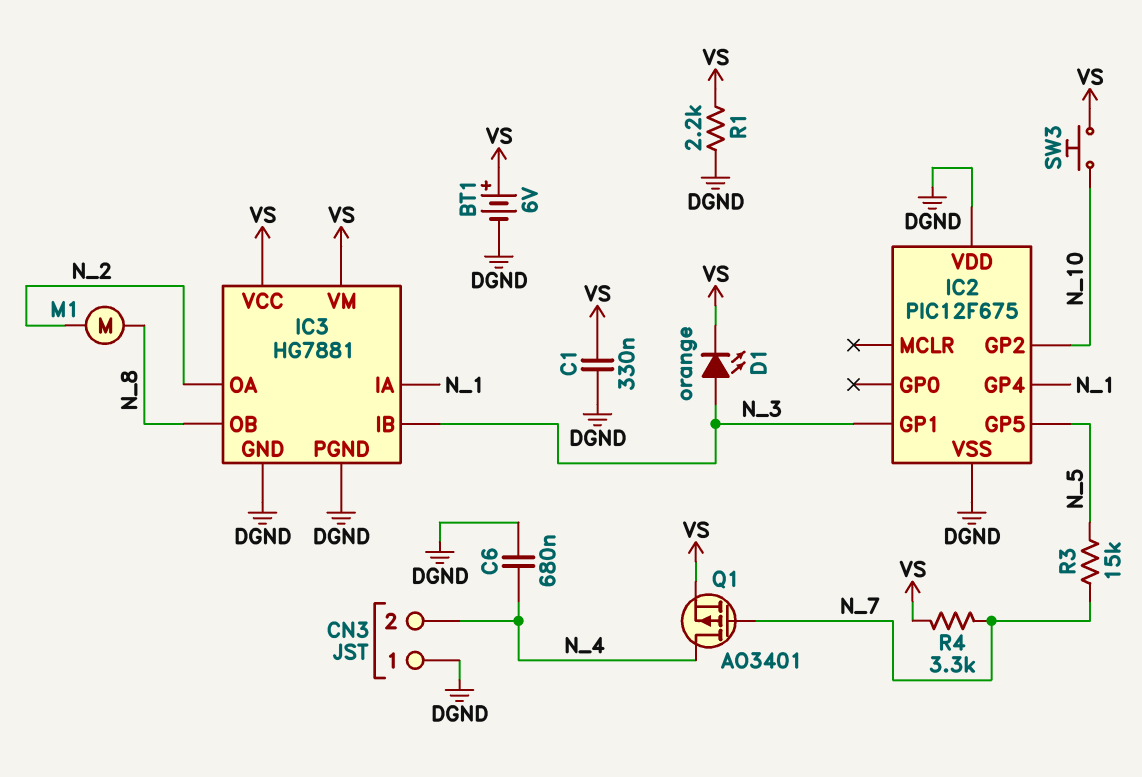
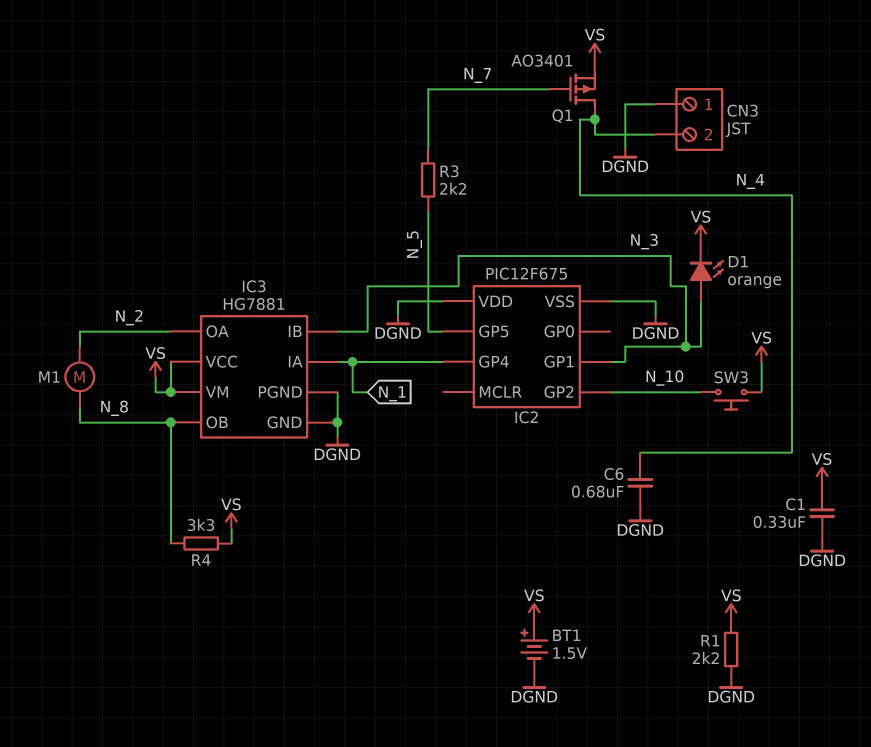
BT1: 6V (plus VS, minus DGND) -> 1.5V (plus VS, minus DGND)
R3: 15k (N_5, N_7) -> 2.2k (N_5, N_7)
R4: 3.3k (N_7, VS) -> 3.3k (N_8, VS)

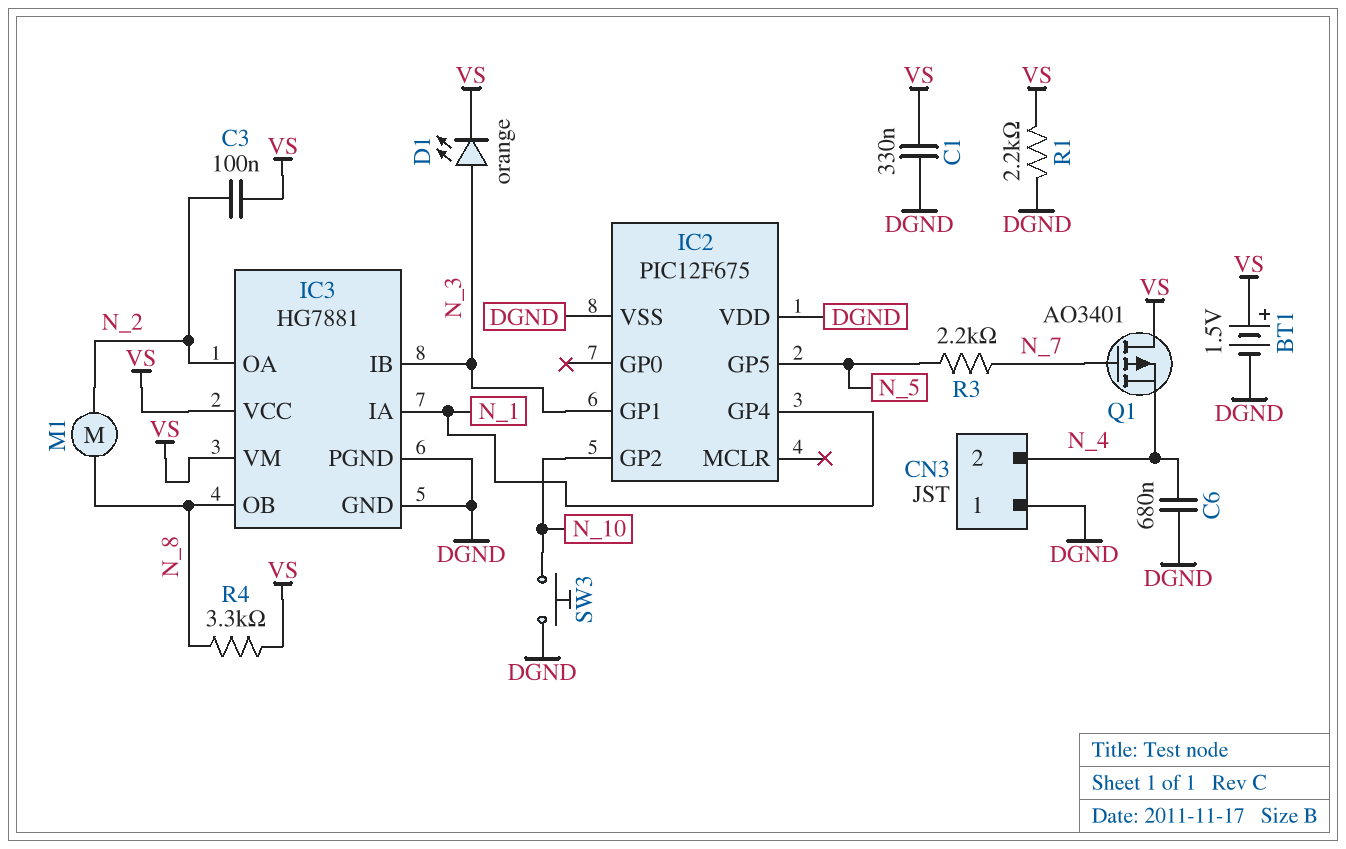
C3: none -> 100nF (N_2, VS)
Q1: PMOS AO3401 (G N_7, D N_4, S VS) -> PMOS AO3401 (G N_7, D VS, S N_4)
SW3: button (N_10, VS) -> button (DGND, N_10)

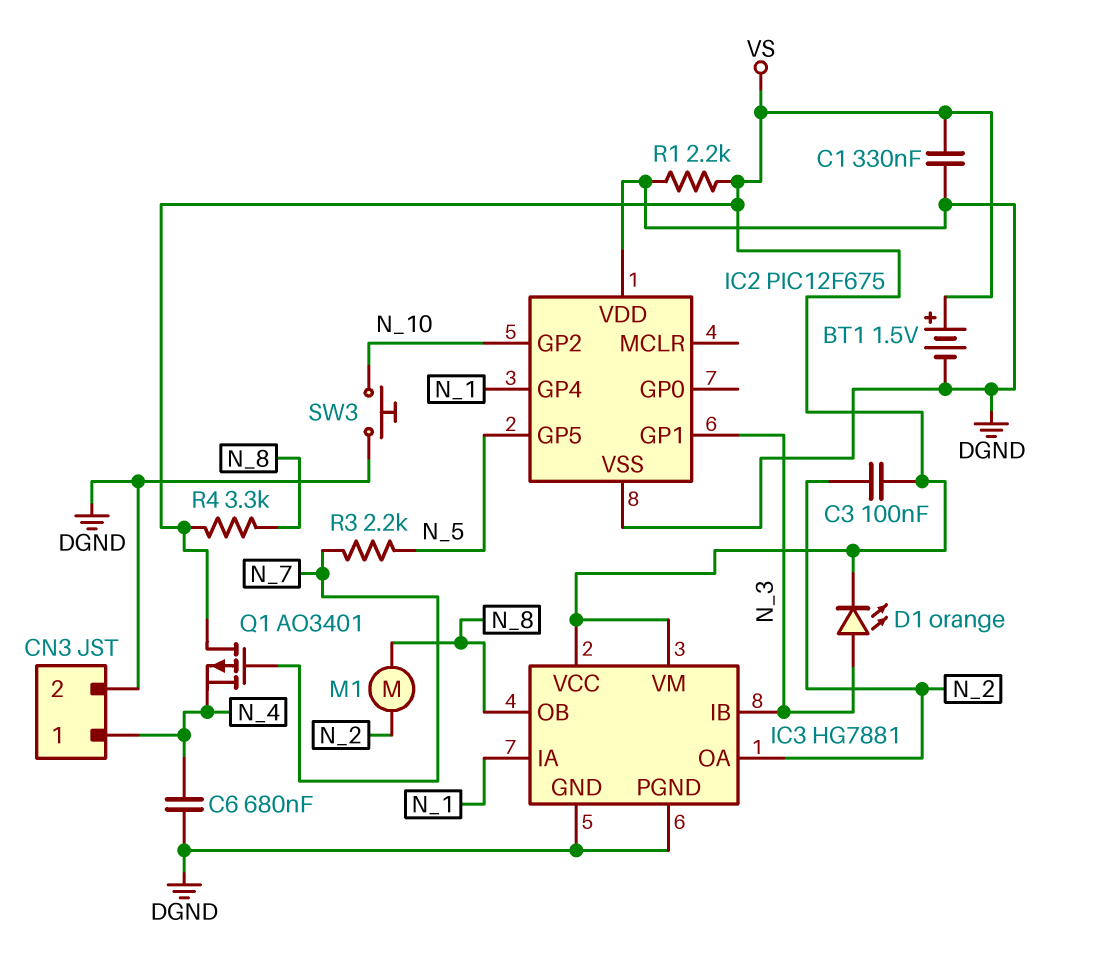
CN3 pin 1: DGND -> N_4
CN3 pin 2: N_4 -> DGND

